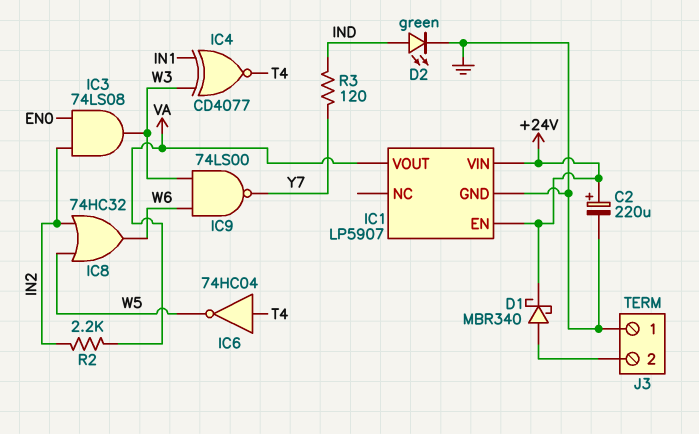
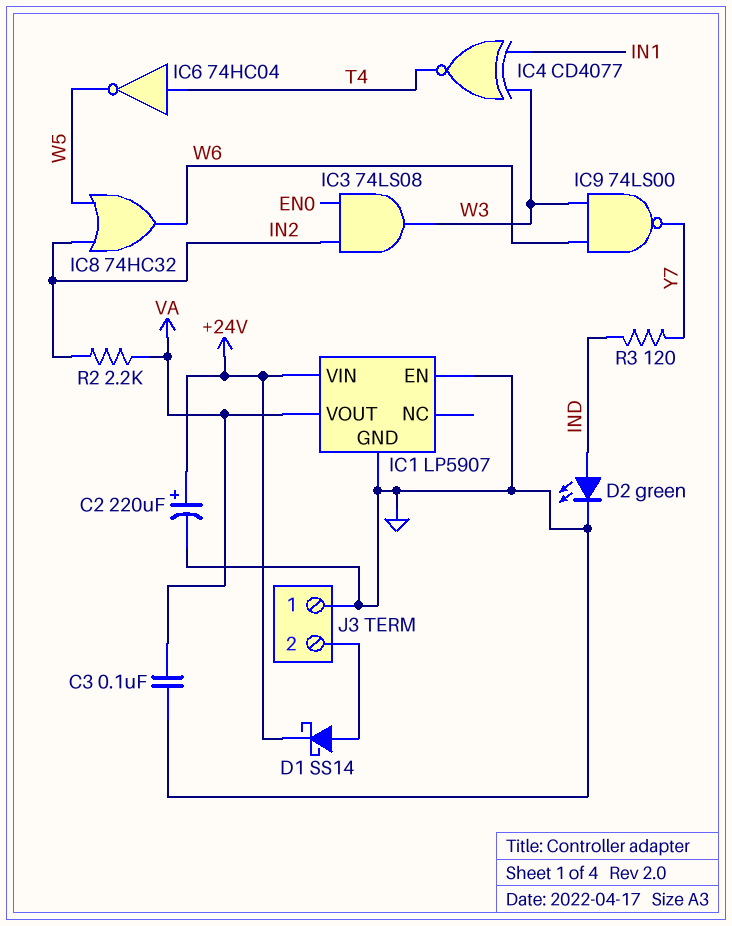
C3: none -> 100nF (GND, VA)
D1: schottky MBR340 (A J3/2, K +24V) -> schottky SS14 (A J3/2, K +24V)
IC1 pin EN: +24V -> GND

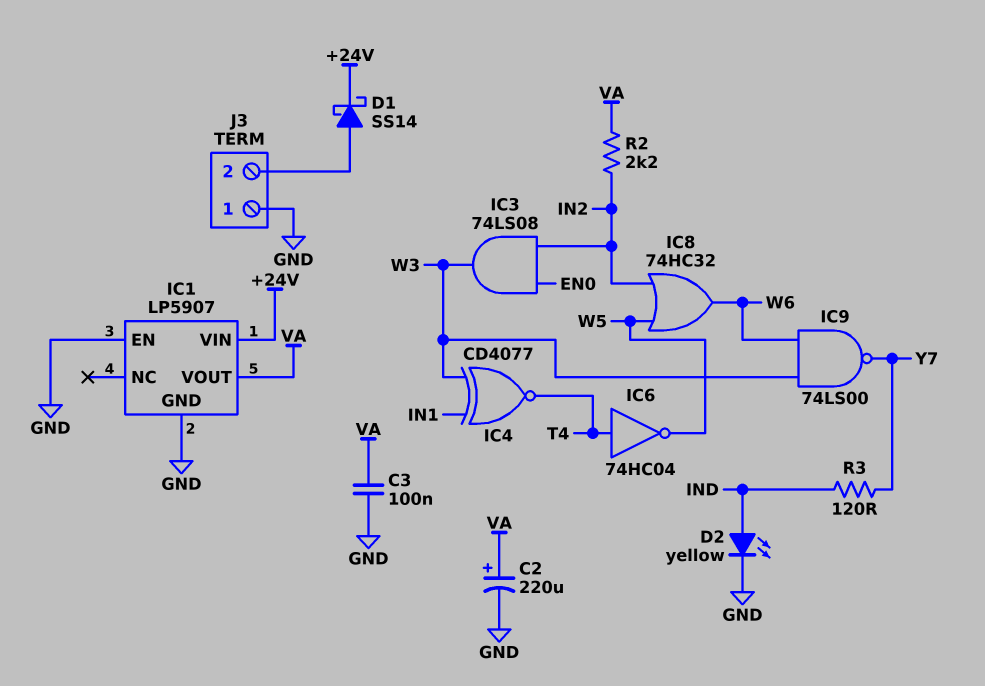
C2: 220uF (plus +24V, minus GND) -> 220uF (plus VA, minus GND)
D2: LED green (A IND, K GND) -> LED yellow (A IND, K GND)

